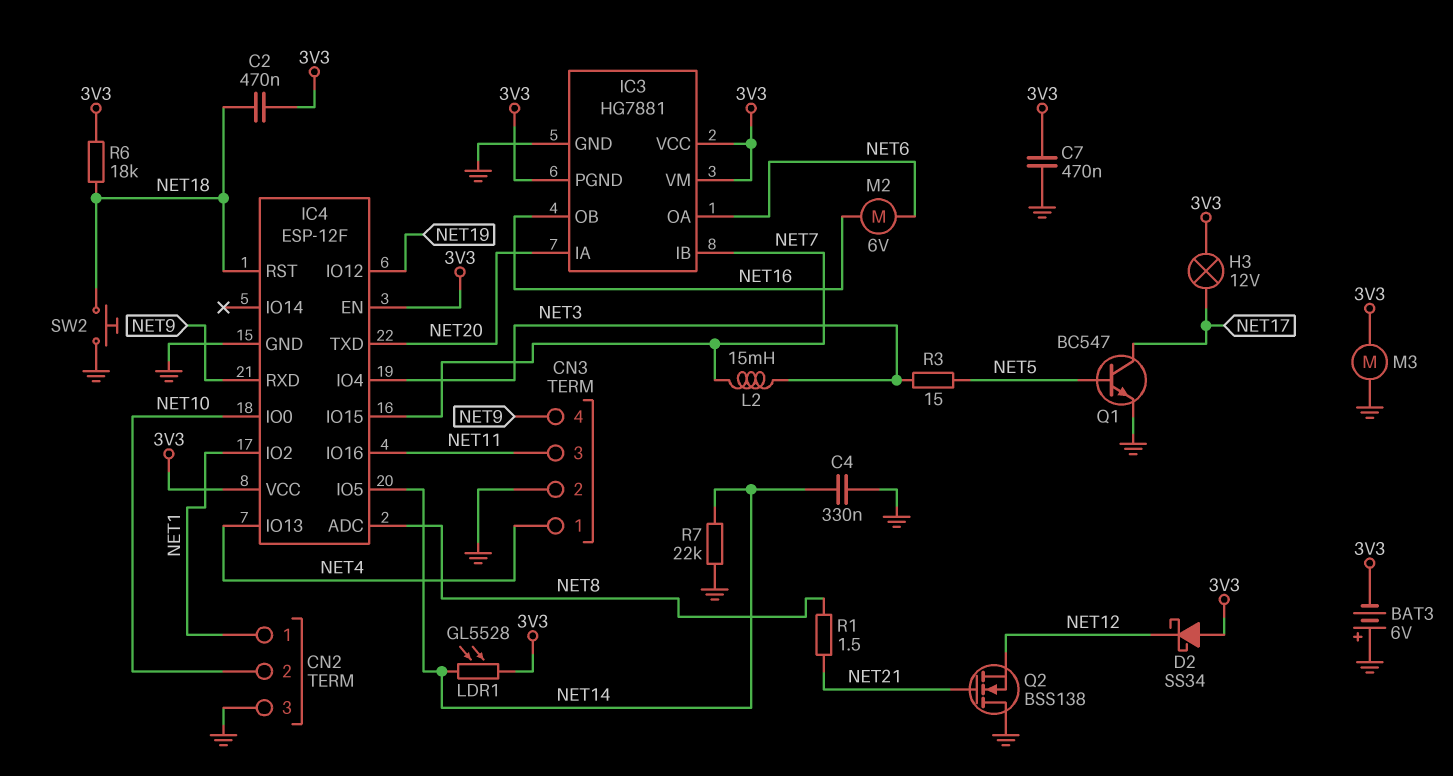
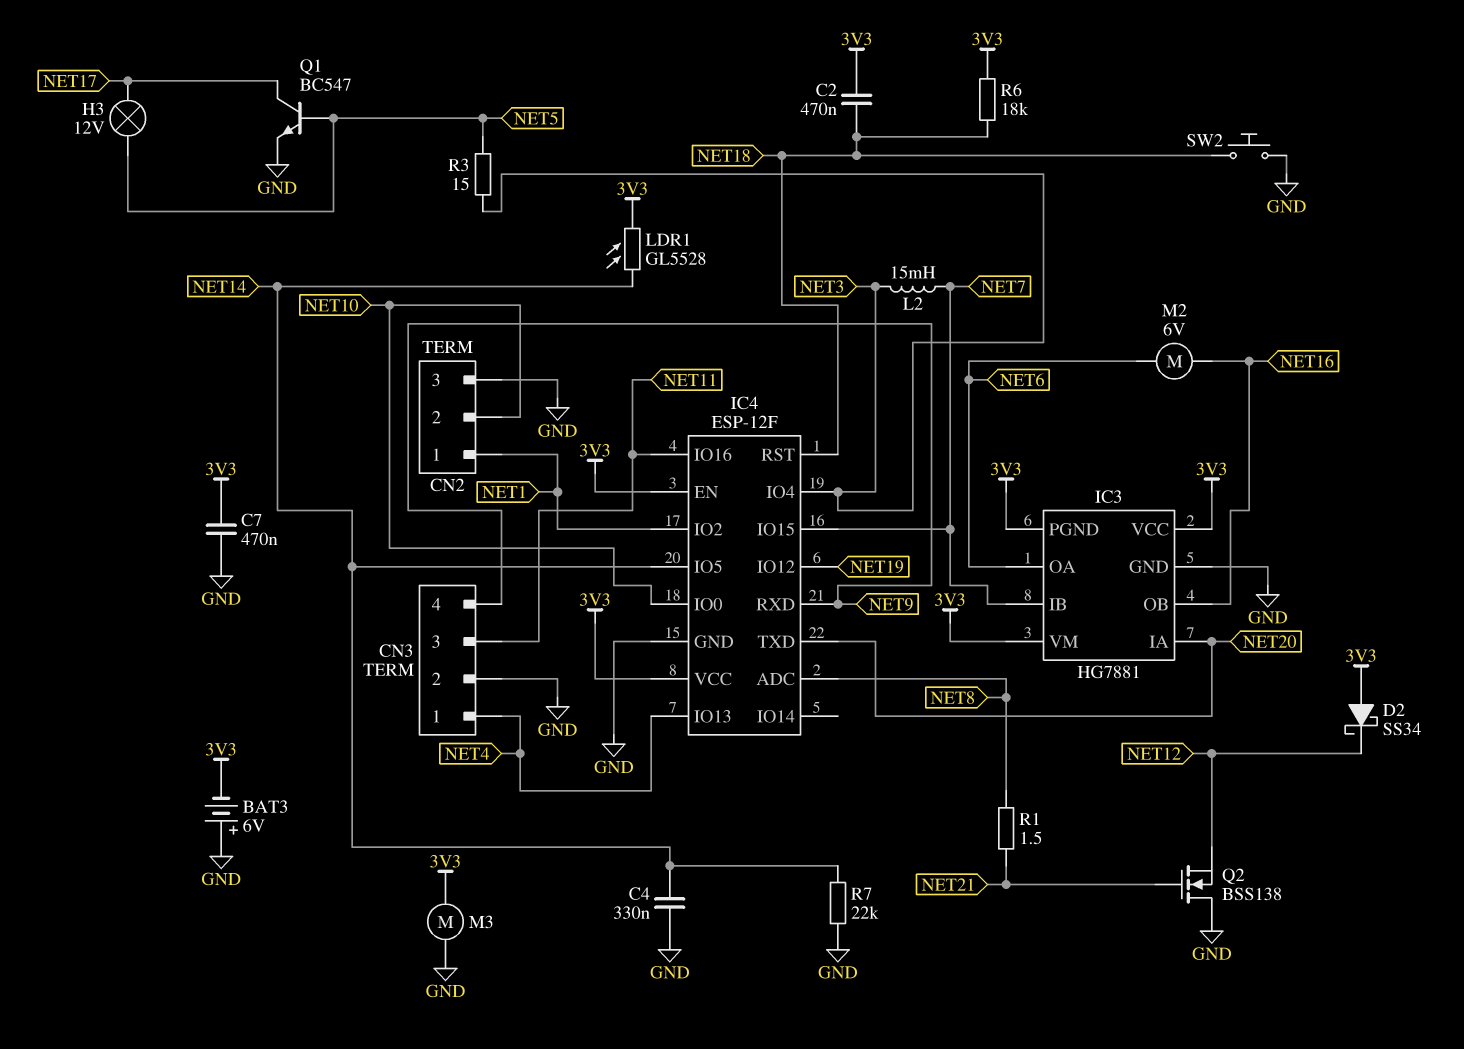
H3: lamp 12V (3V3, NET17) -> lamp 12V (NET5, NET17)

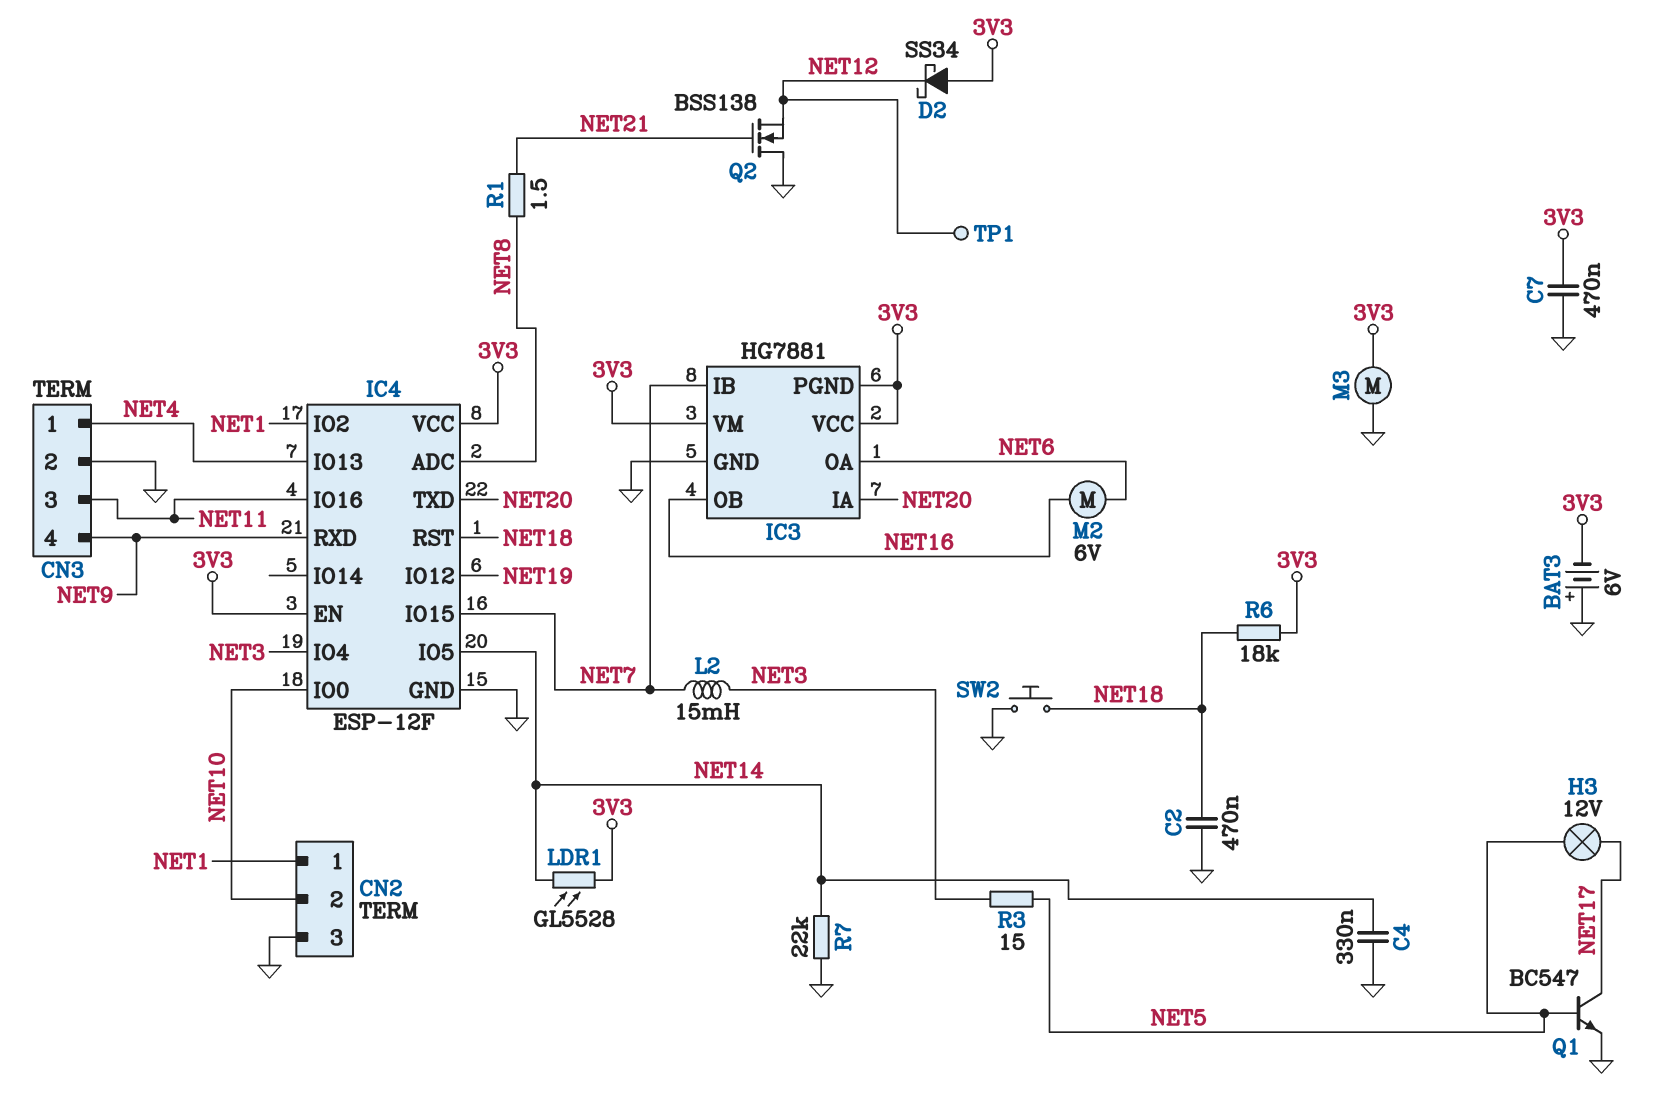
C2: 470nF (3V3, NET18) -> 470nF (GND, NET18)
TP1: none -> test point (NET12)

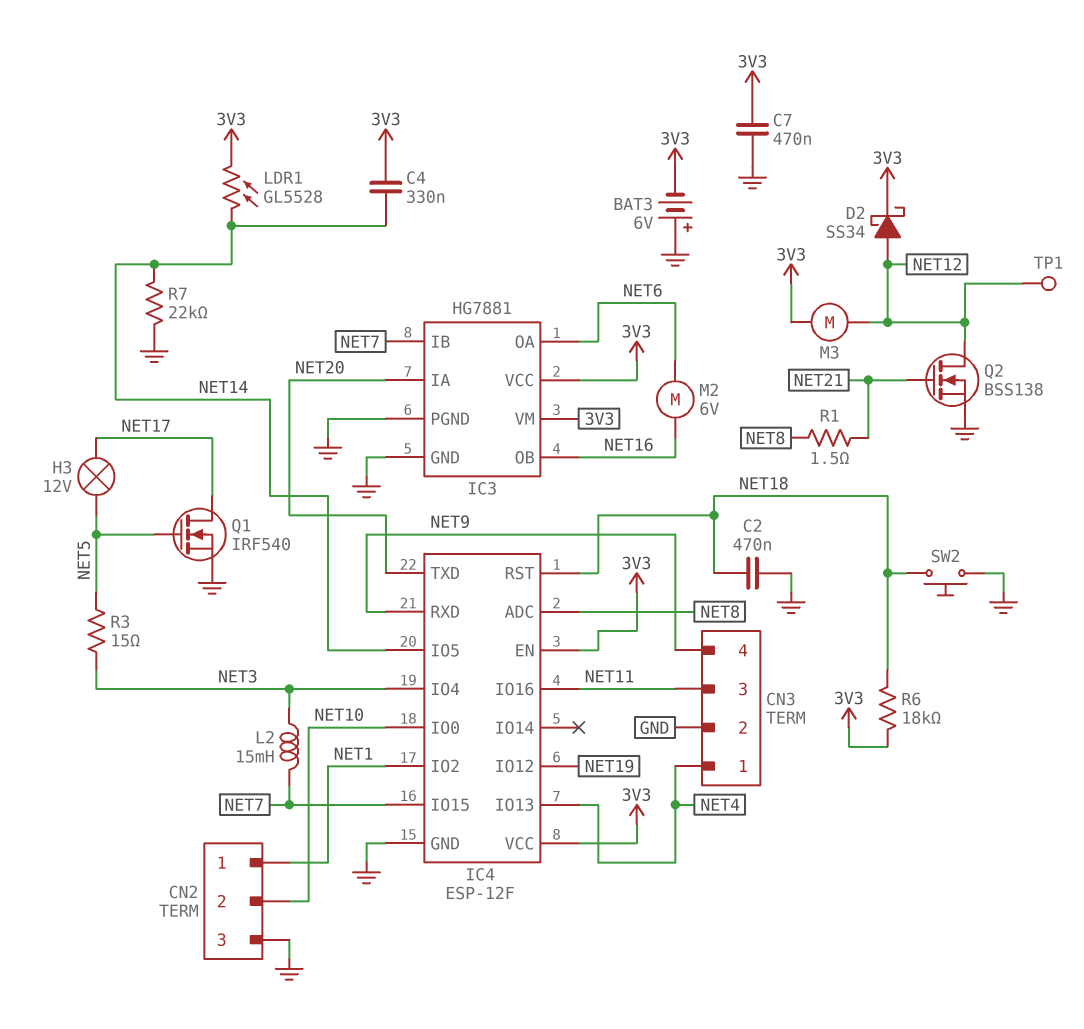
C4: 330nF (GND, NET14) -> 330nF (3V3, NET14)
D2: schottky SS34 (A 3V3, K NET12) -> schottky SS34 (A NET12, K 3V3)
IC3 pin PGND: 3V3 -> GND
M3: motor (3V3, GND) -> motor (3V3, NET12)
Q1: NPN BC547 (B NET5, C NET17, E GND) -> NMOS IRF540 (G NET5, D NET17, S GND)
Q2: NMOS BSS138 (G NET21, D GND, S NET12) -> NMOS BSS138 (G NET21, D NET12, S GND)

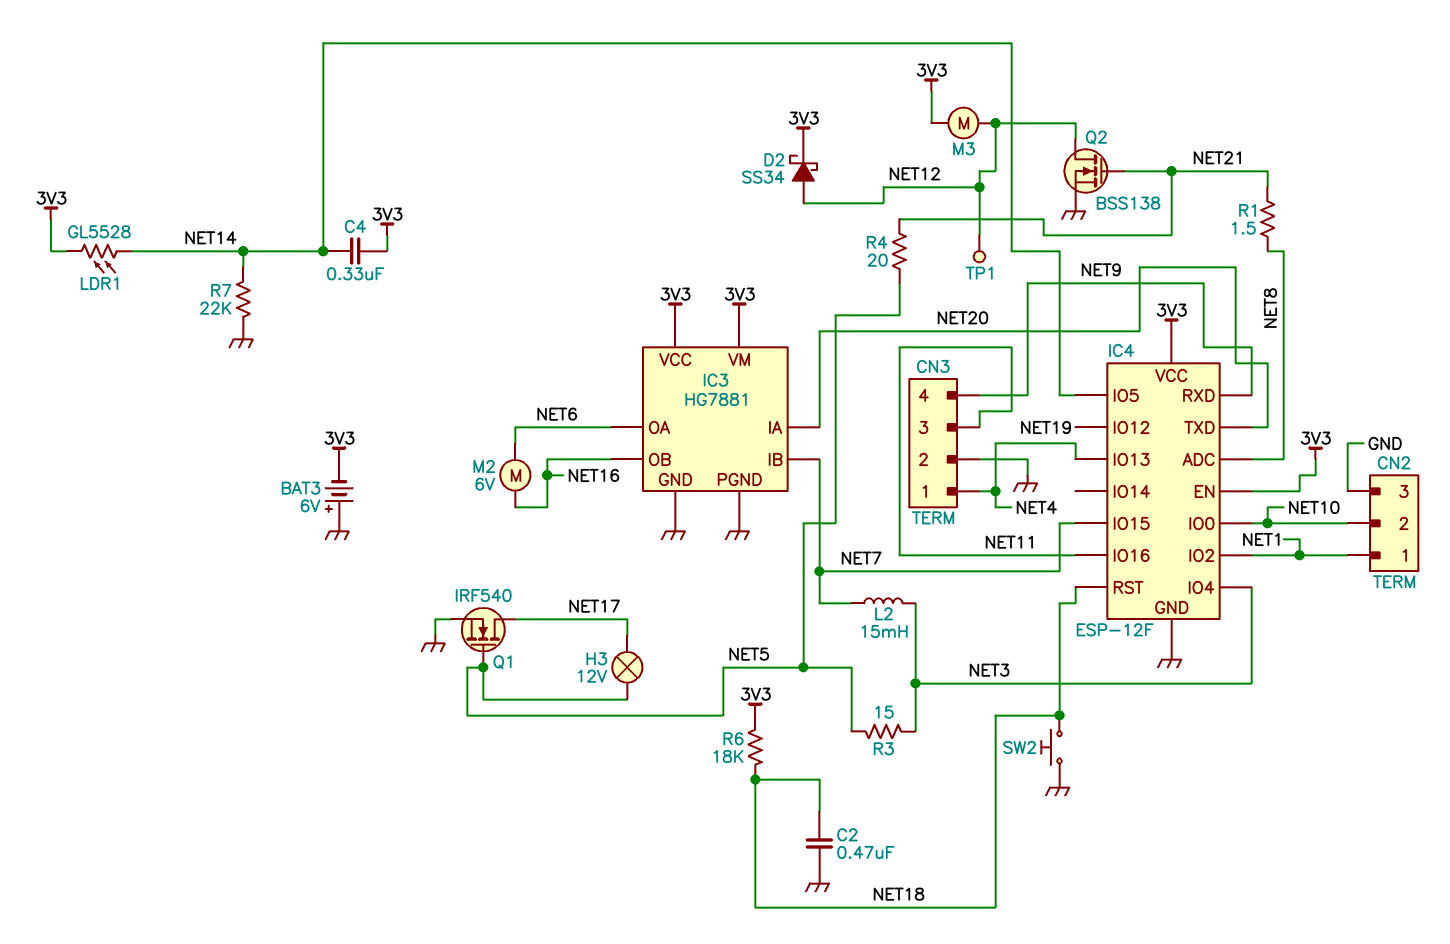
C7: 470nF (3V3, GND) -> none
R4: none -> 20 (NET5, NET21)

